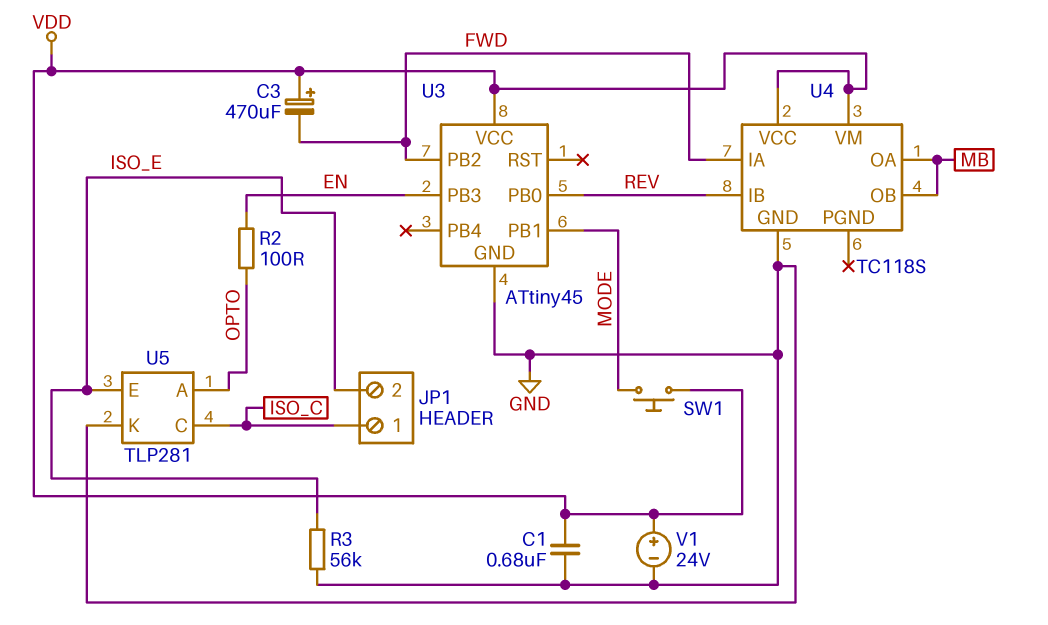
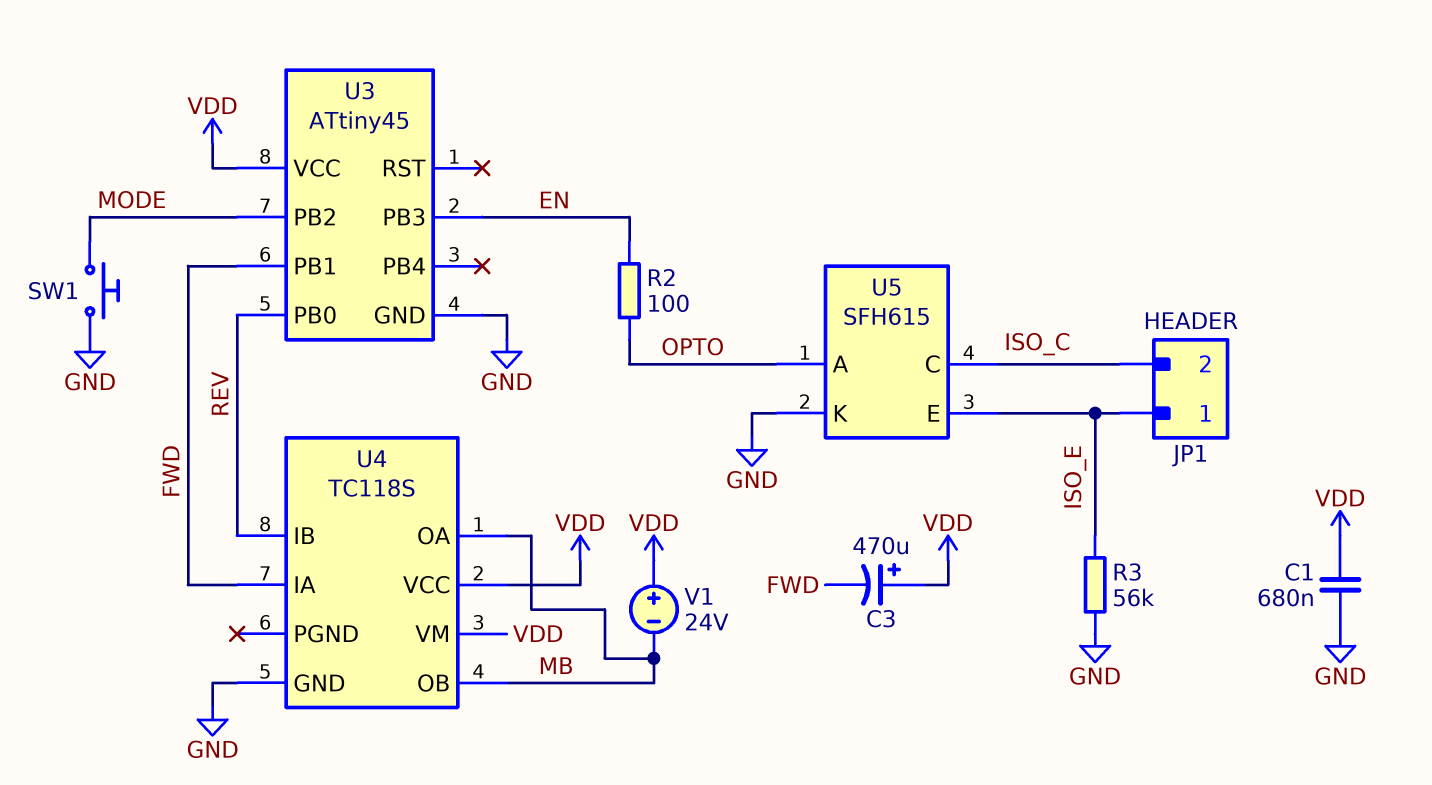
JP1 pin 1: ISO_C -> ISO_E
JP1 pin 2: ISO_E -> ISO_C
SW1: button (MODE, VDD) -> button (GND, MODE)
U3 pin PB1: MODE -> FWD
U3 pin PB2: FWD -> MODE
U5: TLP281 -> SFH615
V1: 24V (plus VDD, minus GND) -> 24V (plus VDD, minus MB)

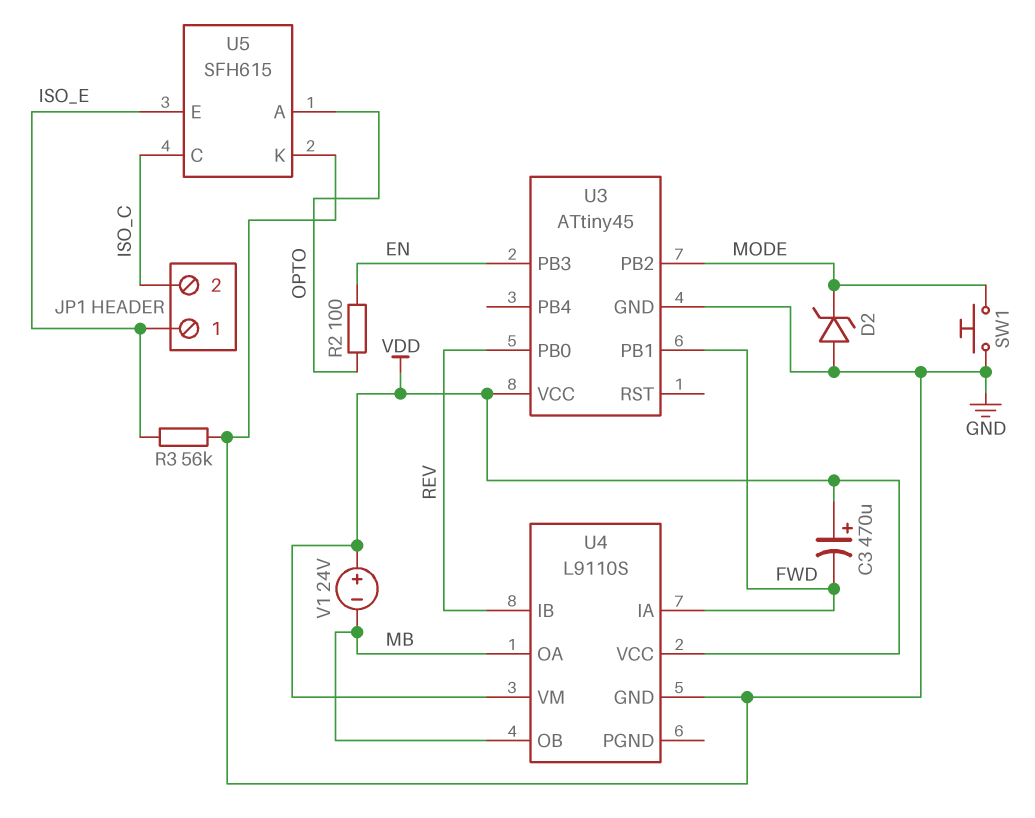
C1: 680nF (GND, VDD) -> none
D2: none -> zener (A GND, K MODE)
U4: TC118S -> L9110S

